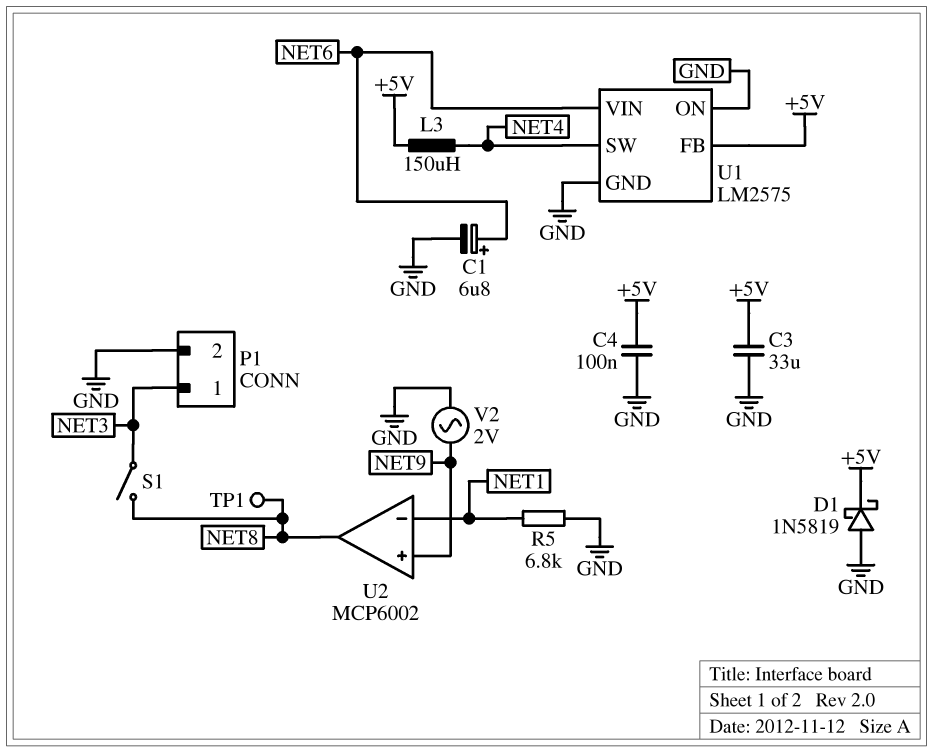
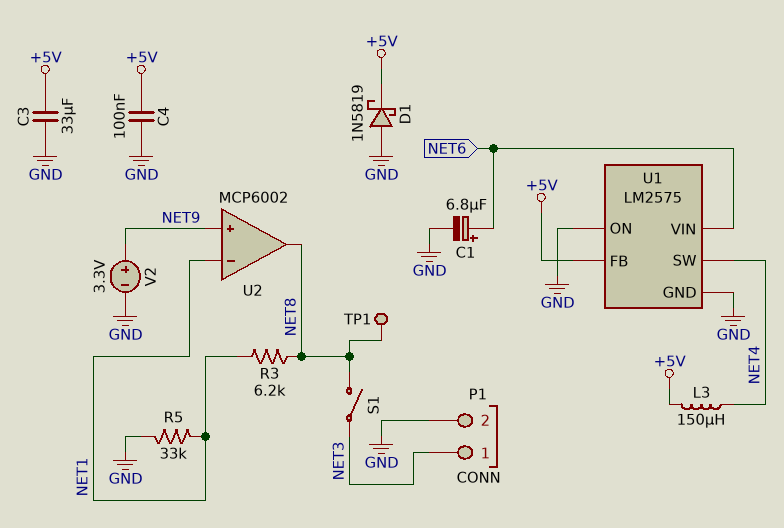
R3: none -> 6.2k (NET1, NET8)
R5: 6.8k (GND, NET1) -> 33k (GND, NET1)
V2: AC 2V (GND, NET9) -> 3.3V (plus NET9, minus GND)

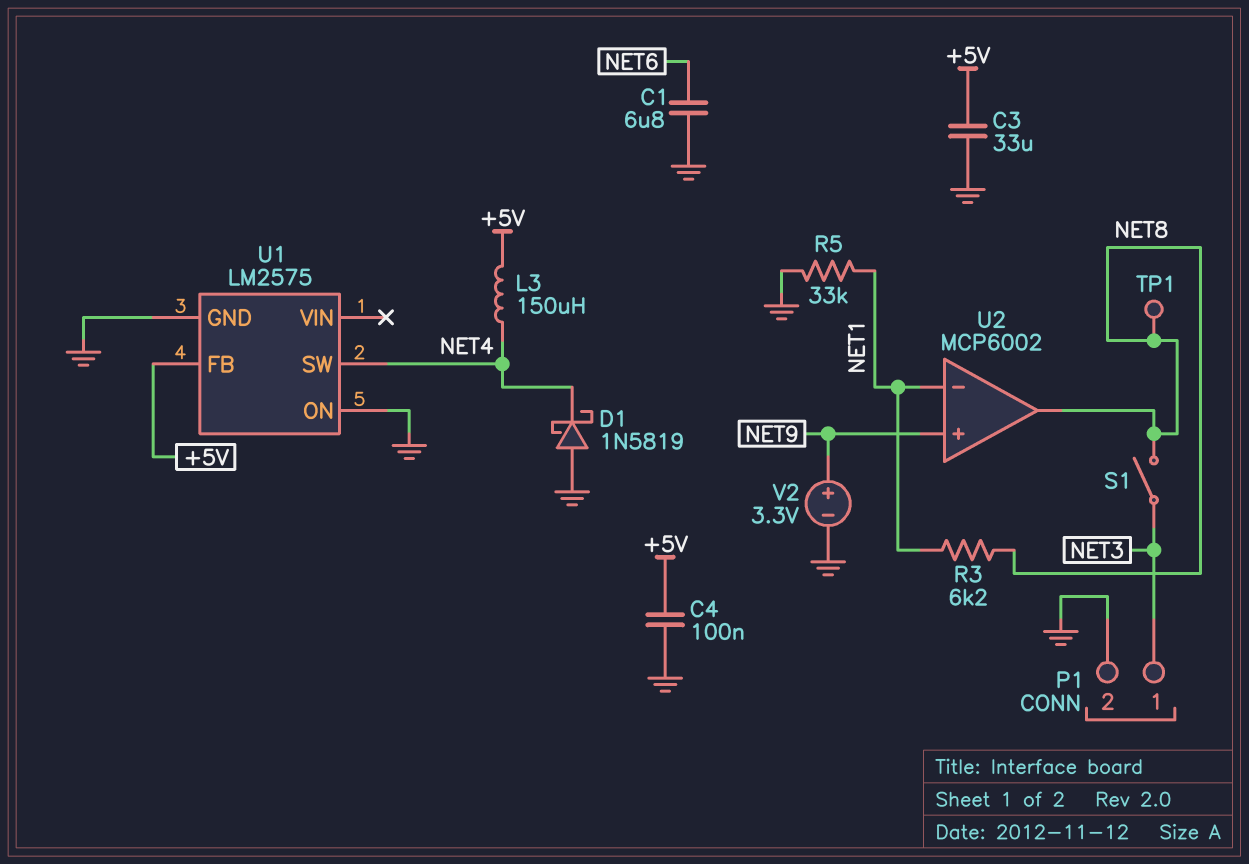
C1: 6.8uF (plus NET6, minus GND) -> 6.8uF (GND, NET6)
D1: schottky 1N5819 (A GND, K +5V) -> schottky 1N5819 (A GND, K NET4)
U1 pin VIN: NET6 -> none

